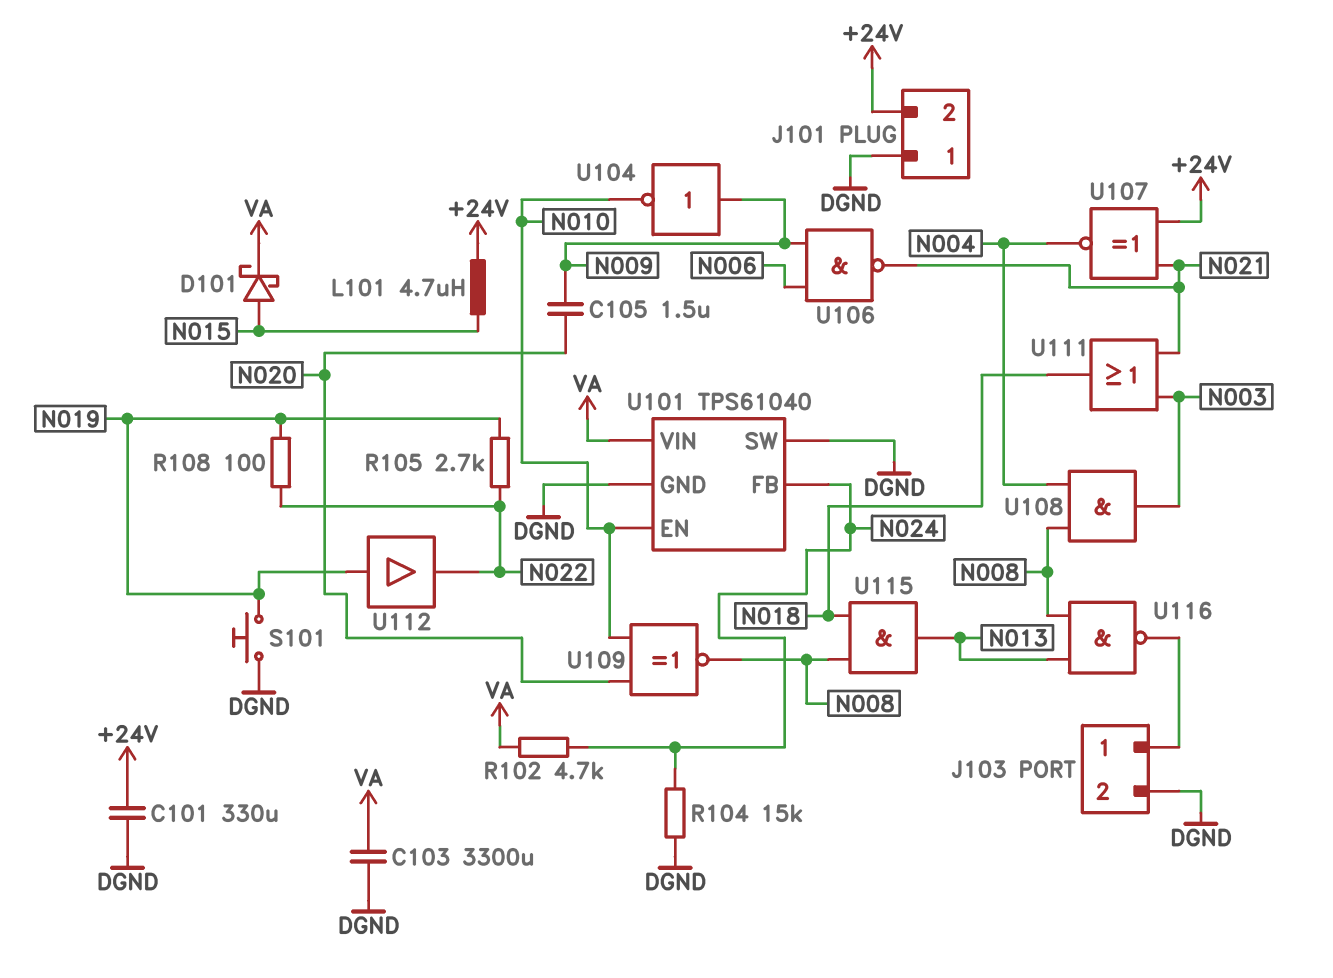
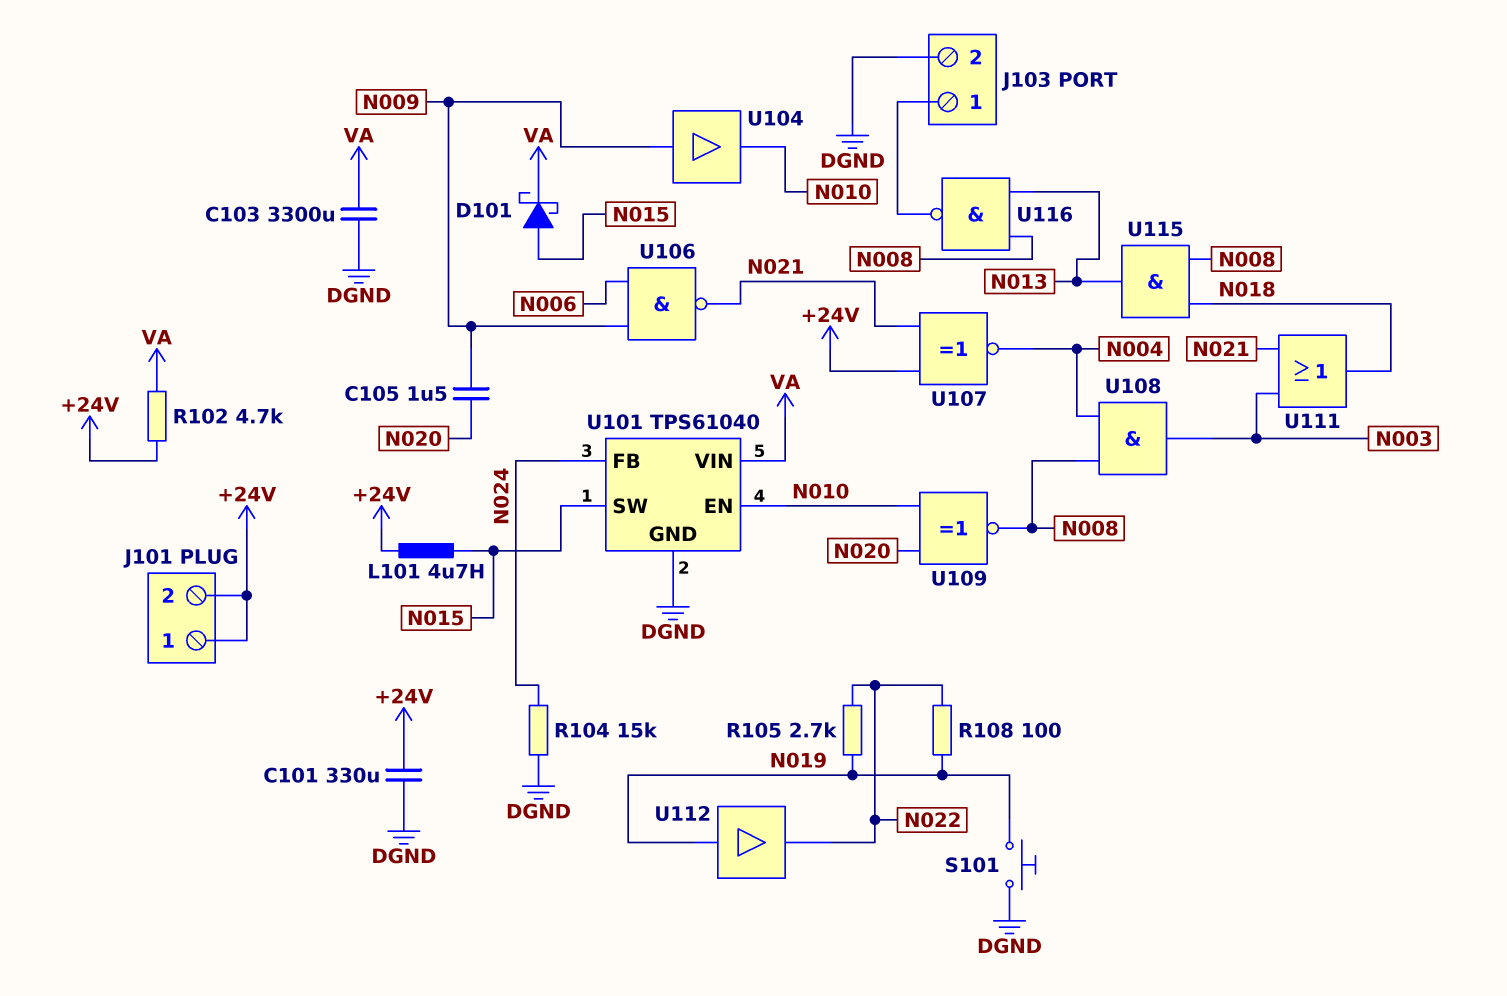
J101 pin 1: DGND -> +24V
R102: 4.7k (N024, VA) -> 4.7k (+24V, VA)
U101 pin SW: DGND -> N015
U104: NOT (in N009, out N010) -> buffer (in N009, out N010)

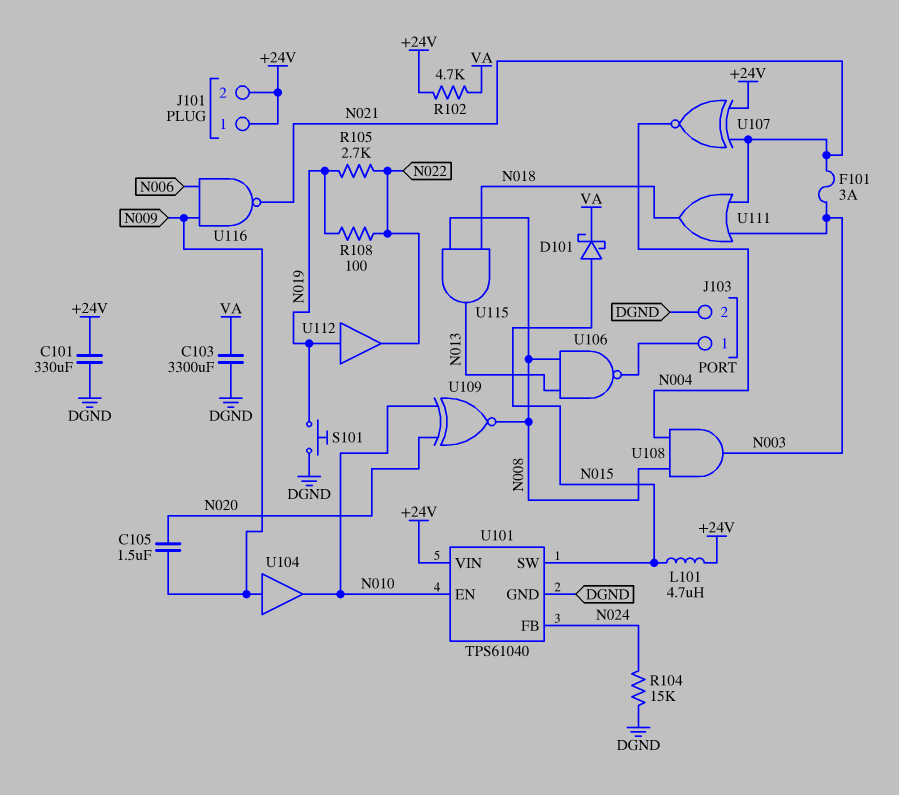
F101: none -> 3A (N003, N021)
U101 pin VIN: VA -> +24V
U106: NAND (in N006, in N009, out N021) -> NAND (in N008, in N013, out J103/1)
U116: NAND (in N008, in N013, out J103/1) -> NAND (in N006, in N009, out N021)

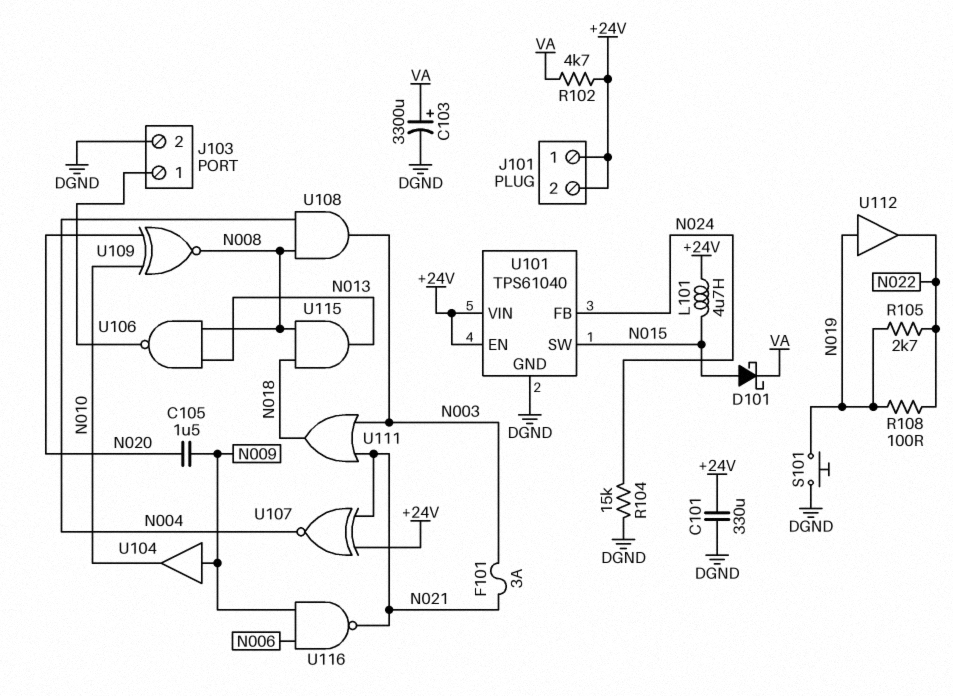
C103: 3300uF (DGND, VA) -> 3300uF (plus VA, minus DGND)
U101 pin EN: N010 -> +24V

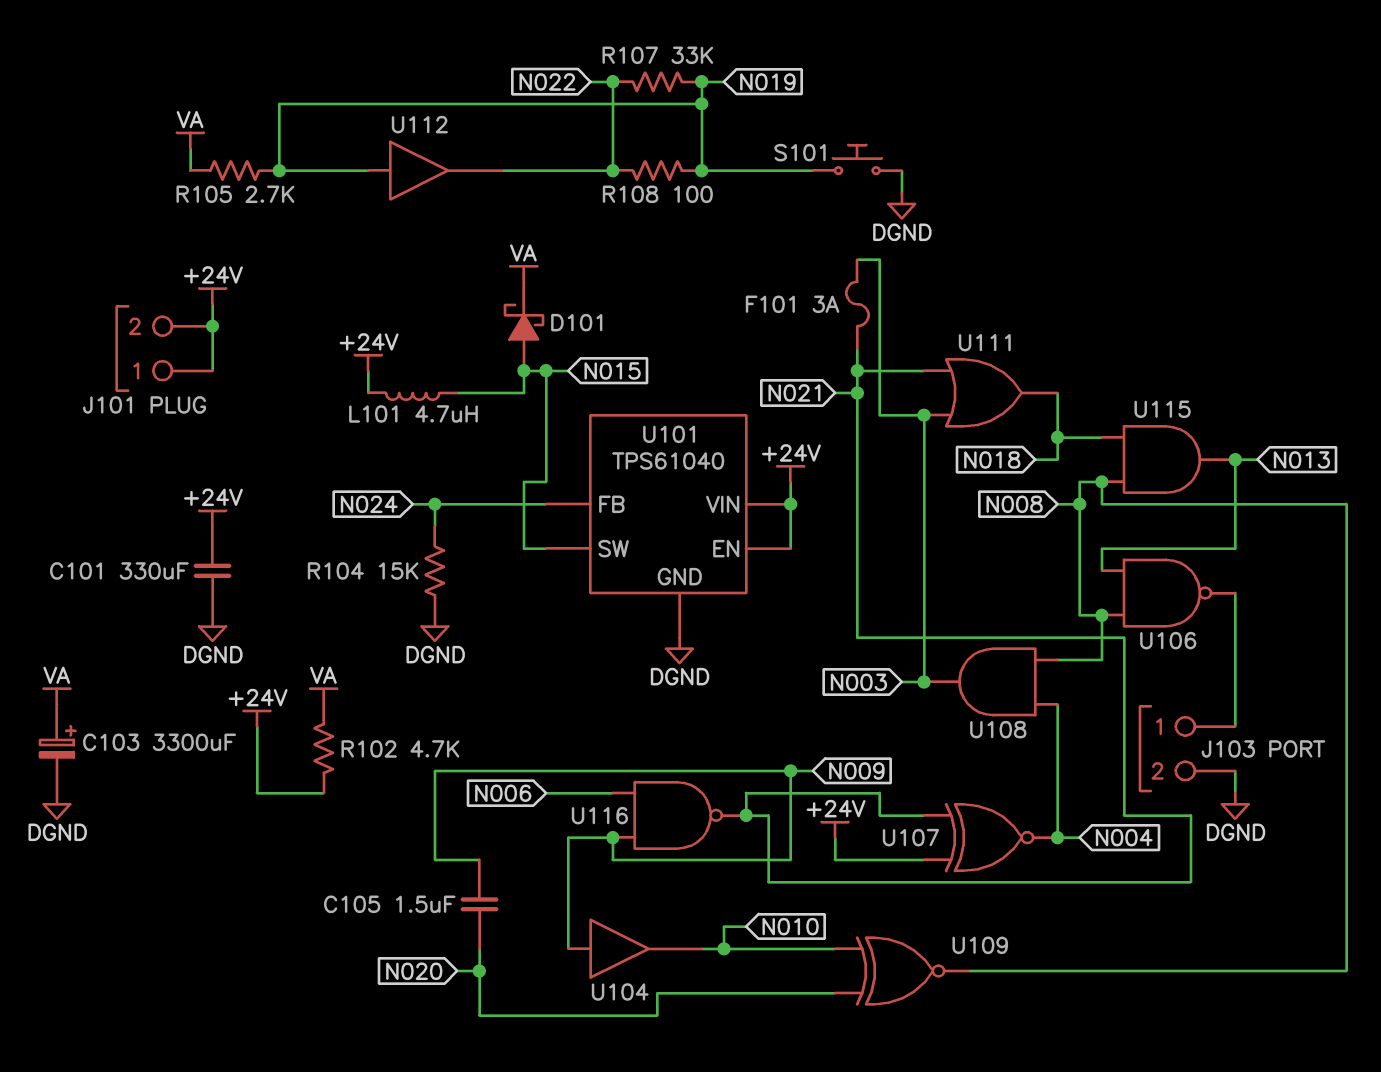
R105: 2.7k (N019, N022) -> 2.7k (N019, VA)
R107: none -> 33k (N019, N022)

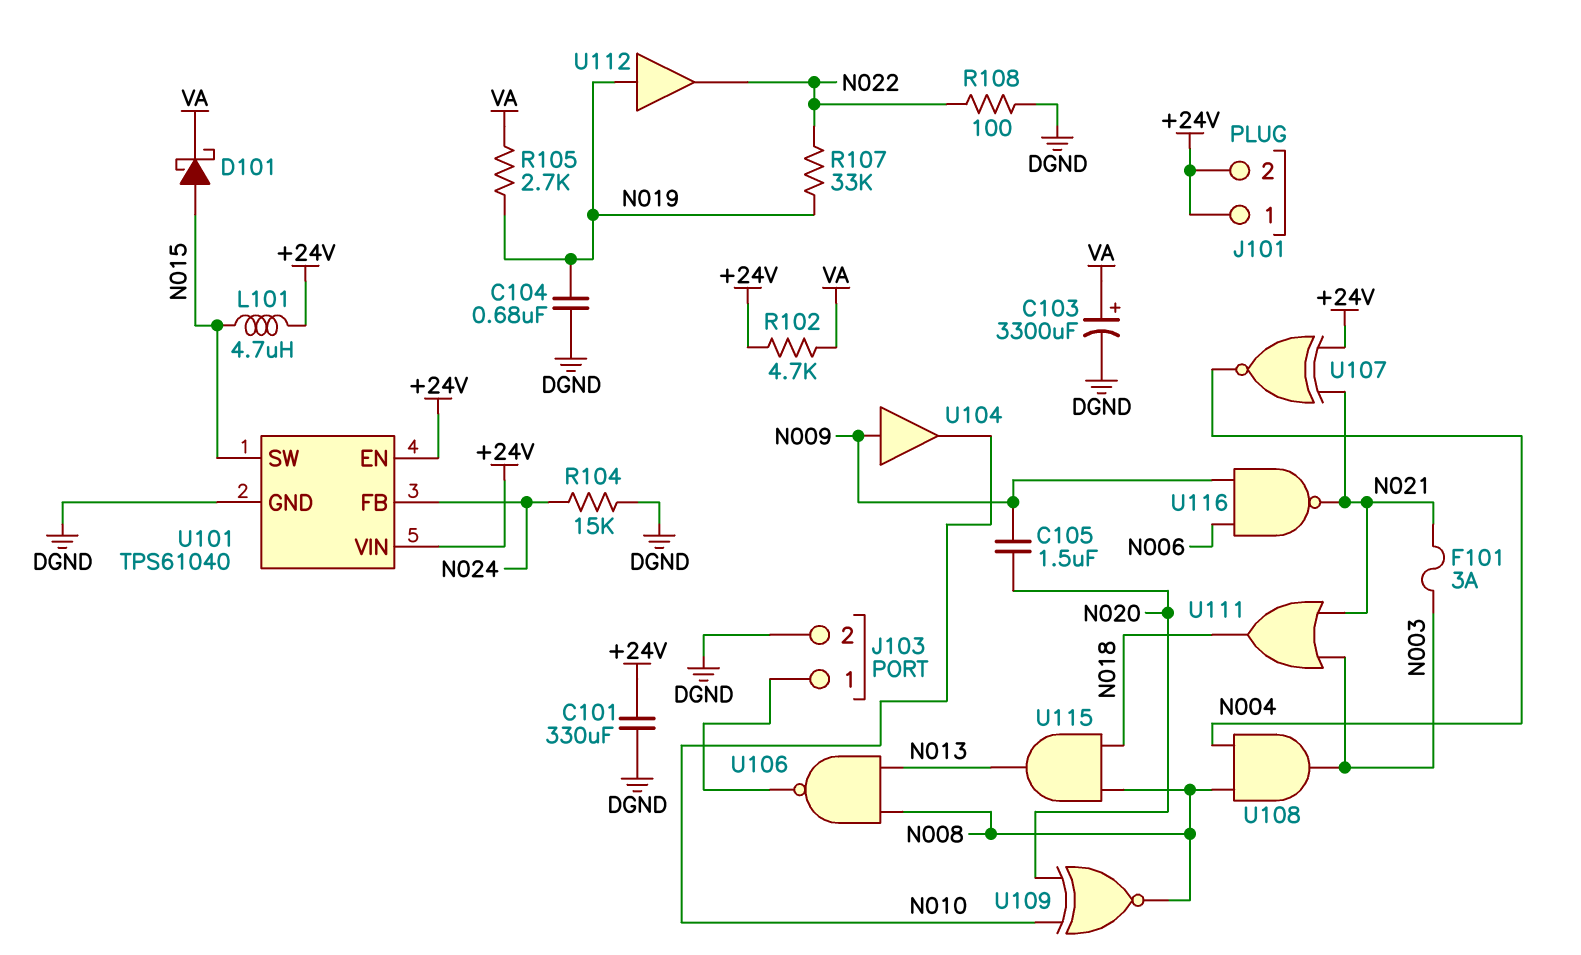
C104: none -> 680nF (DGND, N019)
R108: 100 (N019, N022) -> 100 (DGND, N022)
S101: button (DGND, N019) -> none

